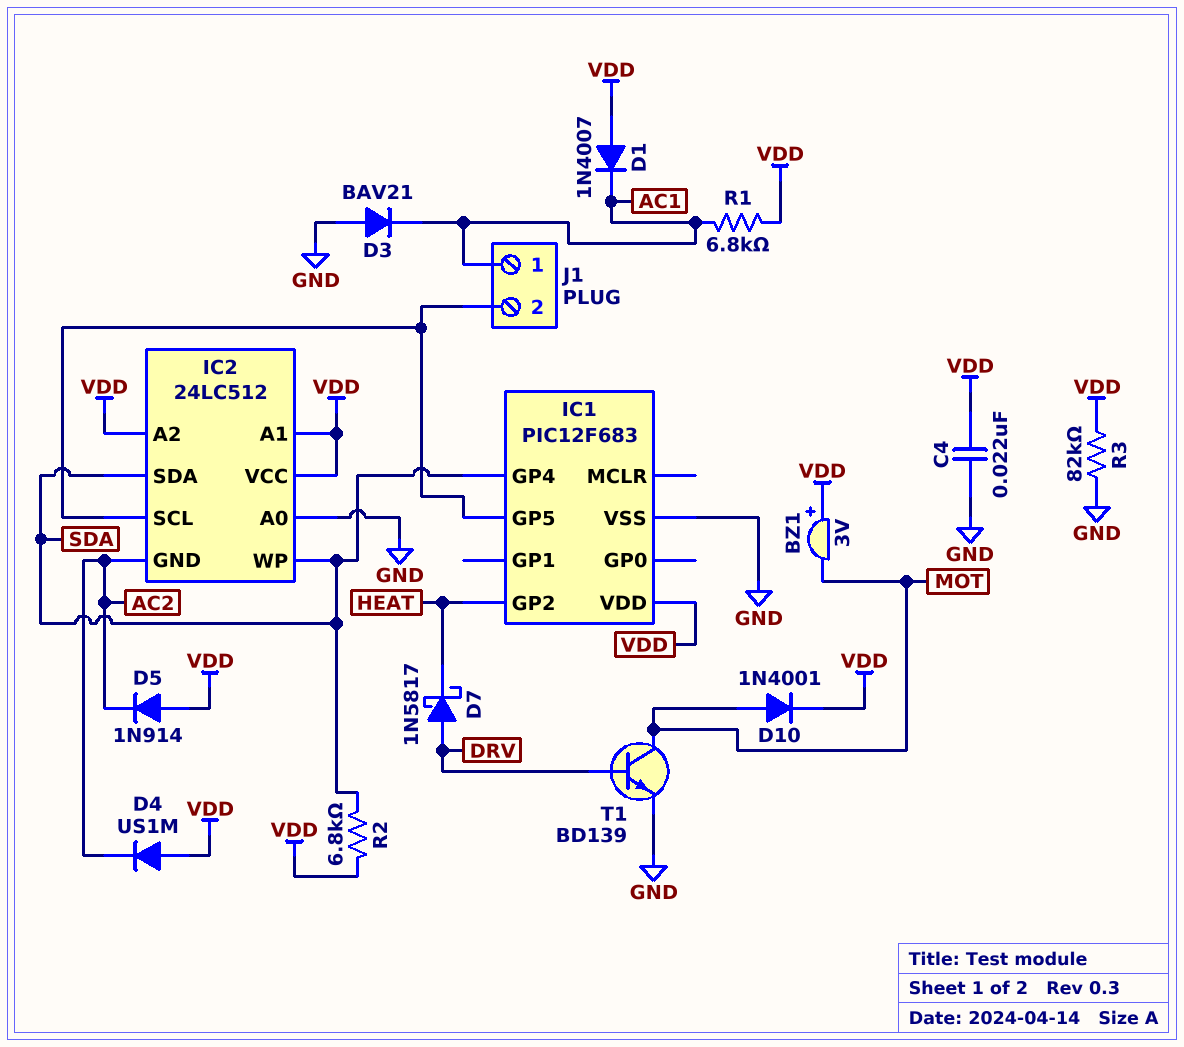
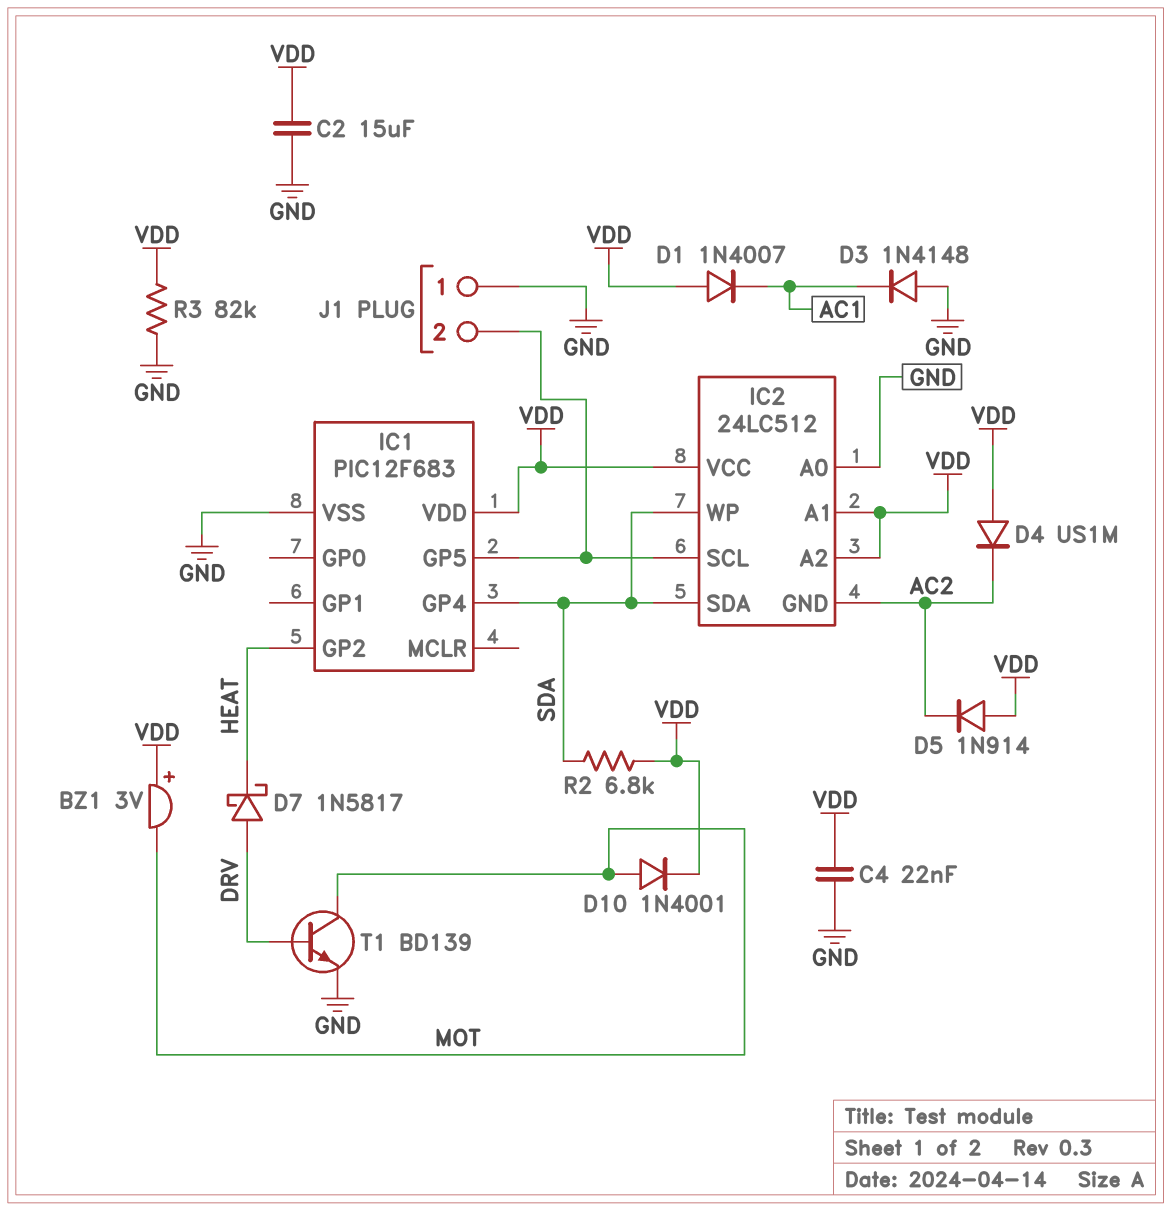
C2: none -> 15uF (GND, VDD)
D3: diode BAV21 (A GND, K AC1) -> diode 1N4148 (A GND, K AC1)
J1 pin 1: AC1 -> GND
R1: 6.8k (AC1, VDD) -> none

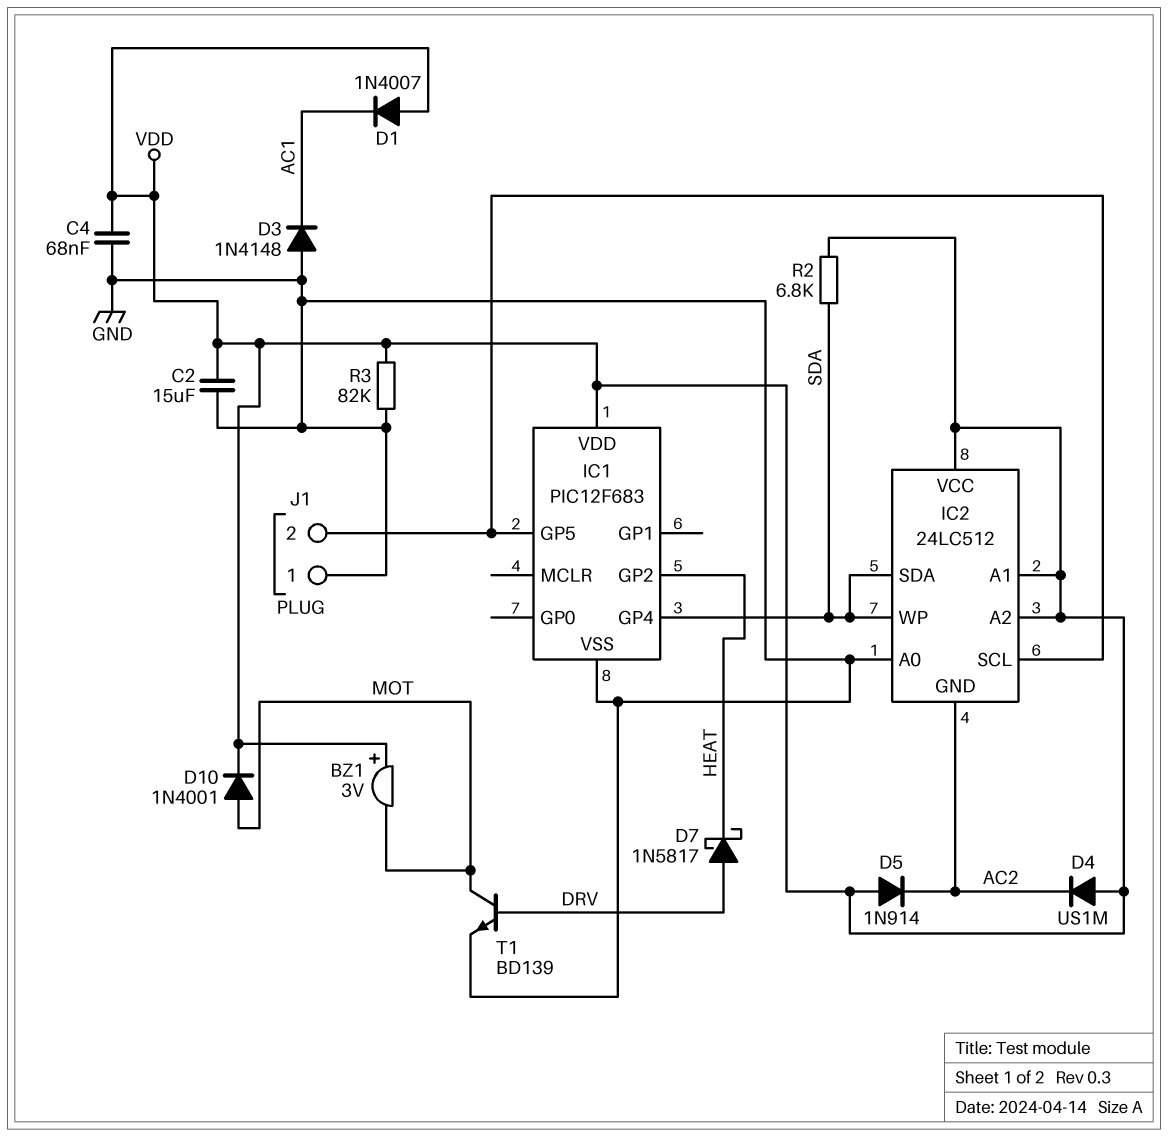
C4: 22nF (GND, VDD) -> 68nF (GND, VDD)

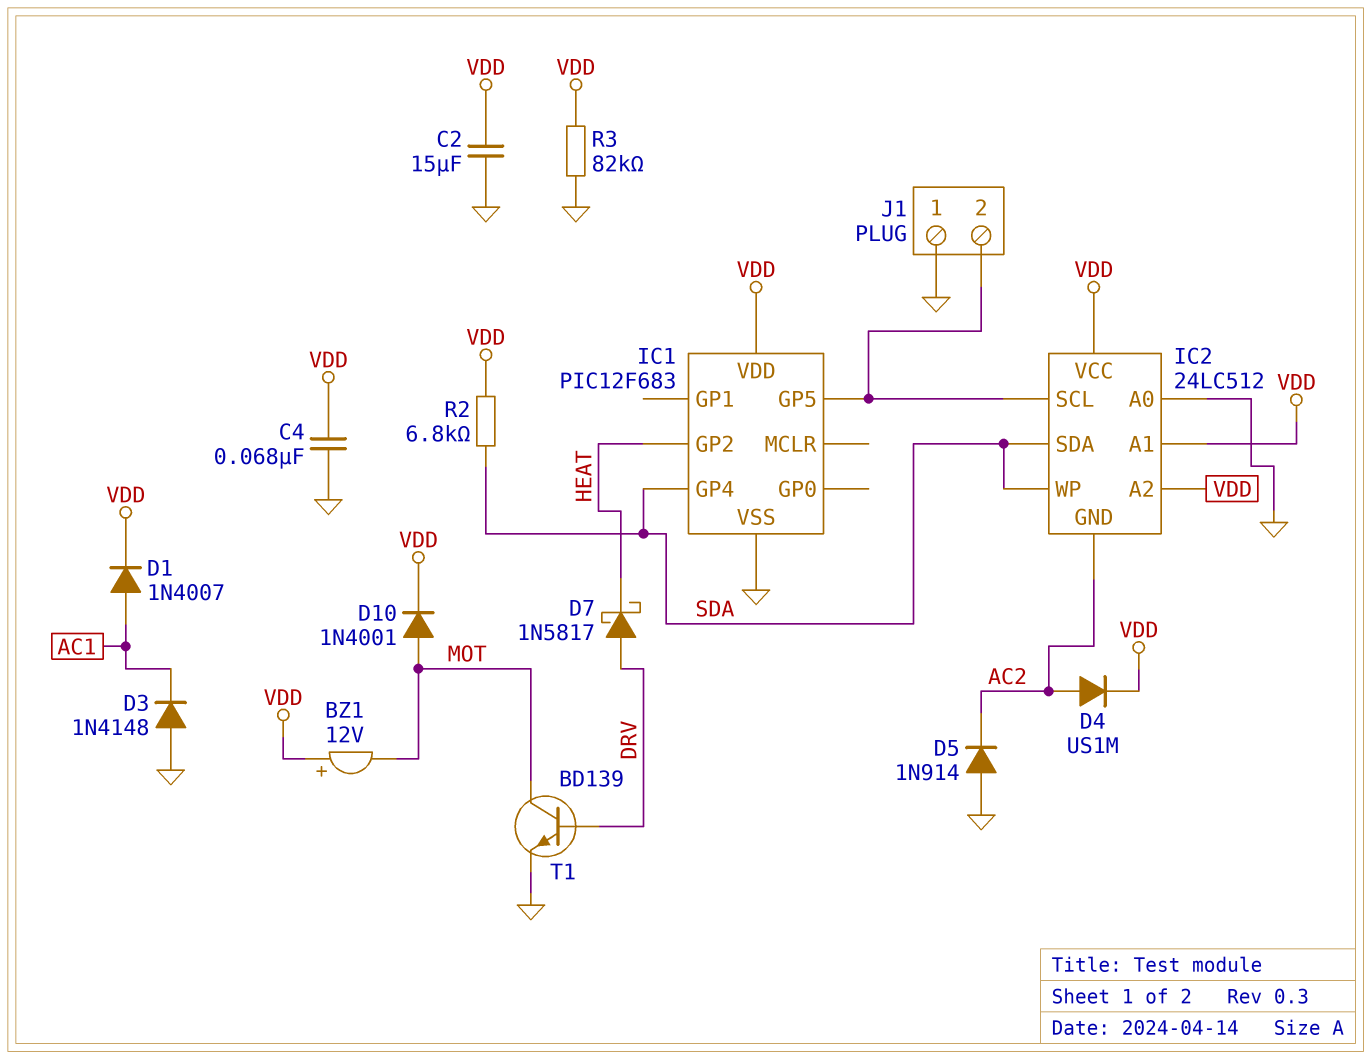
BZ1: buzzer 3V (plus VDD, minus MOT) -> buzzer 12V (plus VDD, minus MOT)
D1: diode 1N4007 (A VDD, K AC1) -> diode 1N4007 (A AC1, K VDD)
D4: diode US1M (A VDD, K AC2) -> diode US1M (A AC2, K VDD)
D5: diode 1N914 (A VDD, K AC2) -> diode 1N914 (A GND, K AC2)

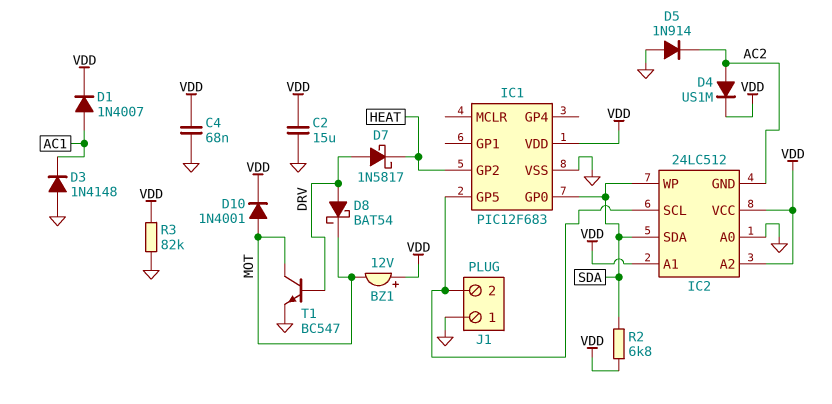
D8: none -> schottky BAT54 (A DRV, K MOT)
IC1 pin GP0: none -> SDA
IC1 pin GP4: SDA -> none
T1: NPN BD139 (B DRV, C MOT, E GND) -> NPN BC547 (B DRV, C MOT, E GND)

